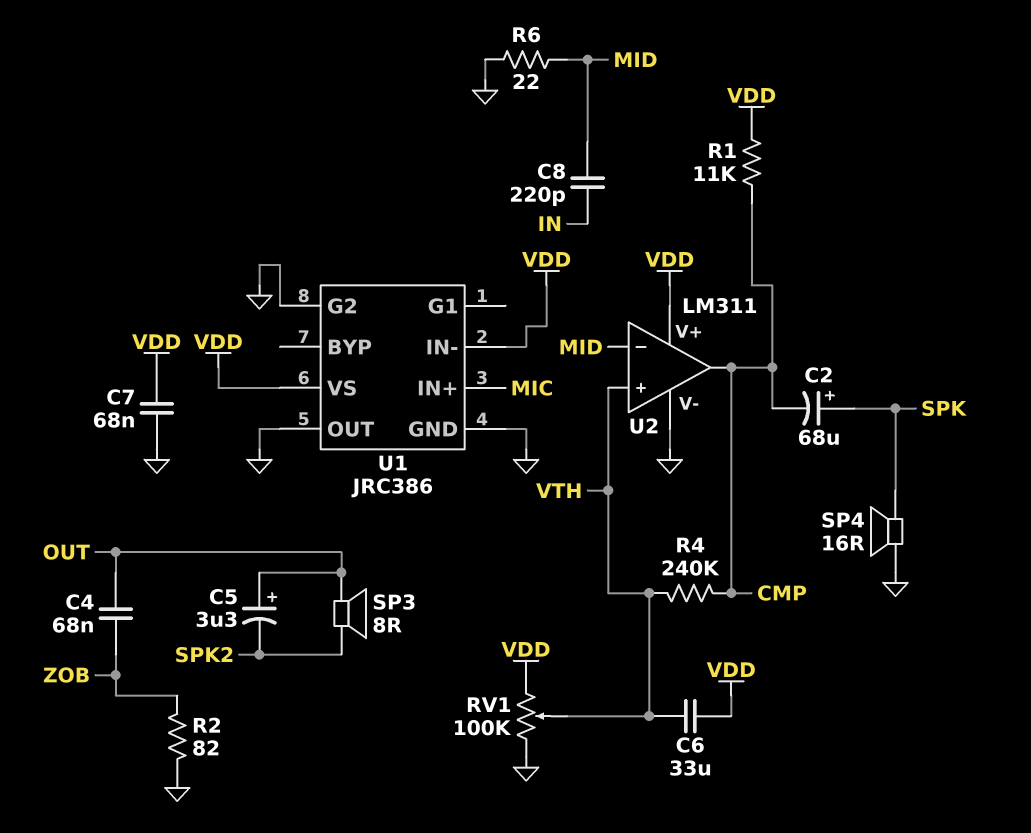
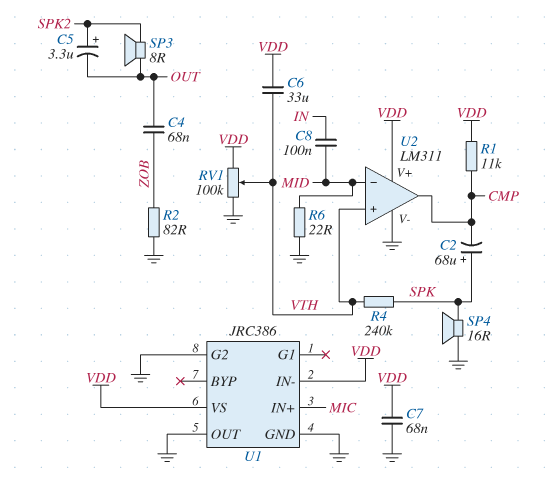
C5: 3.3uF (plus OUT, minus SPK2) -> 3.3uF (plus SPK2, minus OUT)
C8: 220pF (IN, MID) -> 100nF (IN, MID)
R4: 240k (CMP, VTH) -> 240k (SPK, VTH)

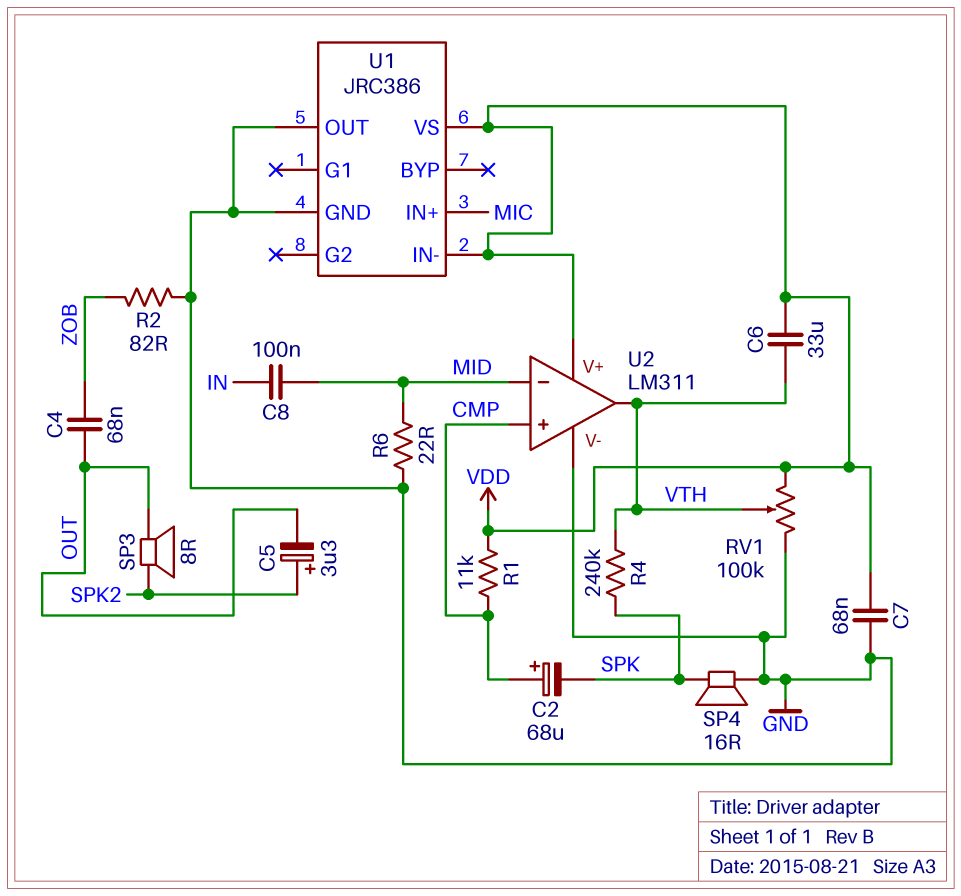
C2: 68uF (plus SPK, minus CMP) -> 68uF (plus CMP, minus SPK)
U1 pin G2: GND -> none
U2 pin in+: VTH -> CMP
U2 pin out: CMP -> VTH

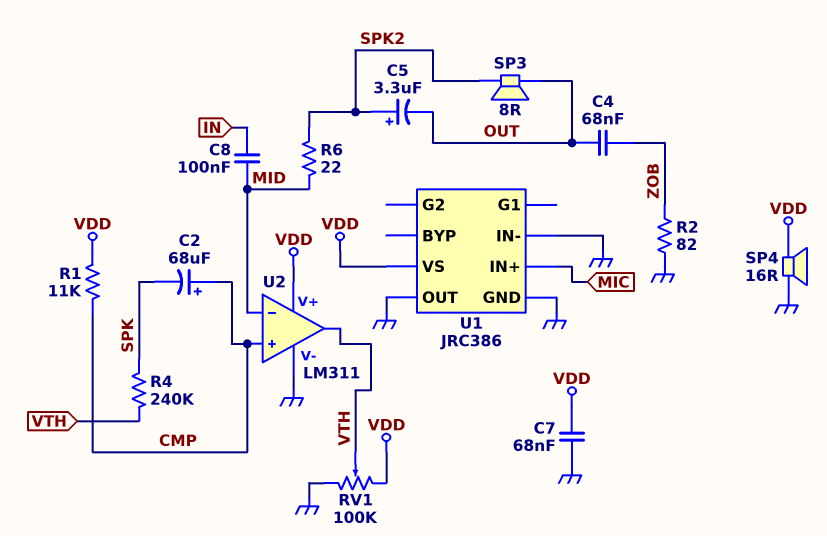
C6: 33uF (VDD, VTH) -> none
R6: 22 (GND, MID) -> 22 (MID, SPK2)
SP4: speaker 16R (GND, SPK) -> speaker 16R (GND, VDD)
U1 pin IN-: VDD -> GND

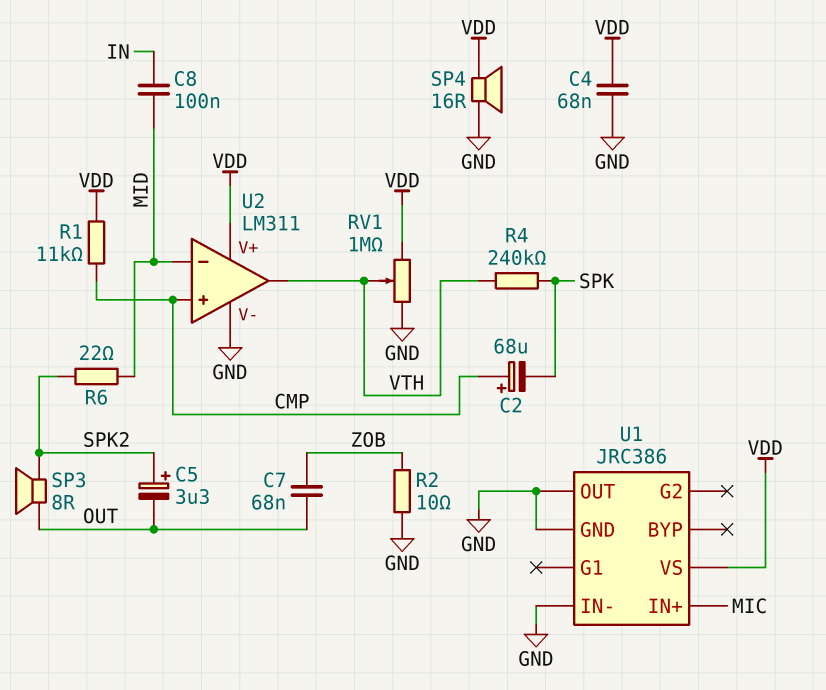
C4: 68nF (OUT, ZOB) -> 68nF (GND, VDD)
C7: 68nF (GND, VDD) -> 68nF (OUT, ZOB)
R2: 82 (GND, ZOB) -> 10 (GND, ZOB)
RV1: 100k (GND, VDD, wiper VTH) -> 1M (GND, VDD, wiper VTH)

